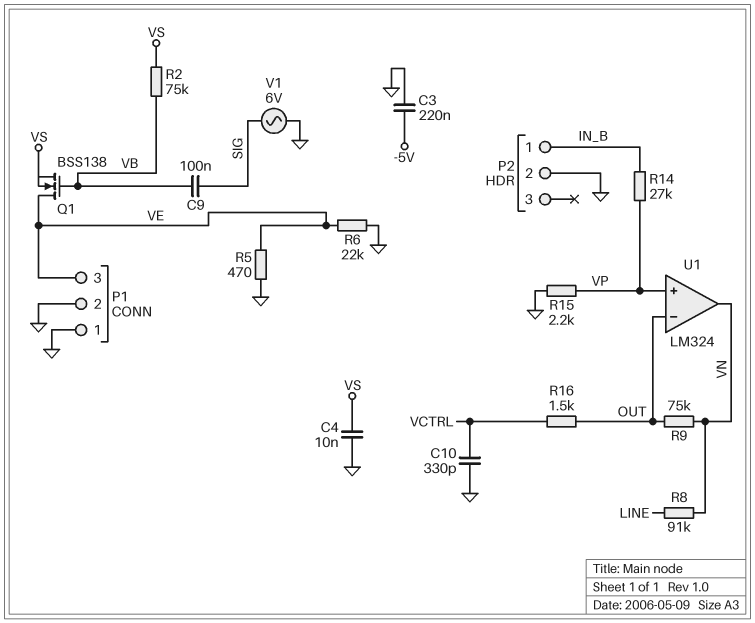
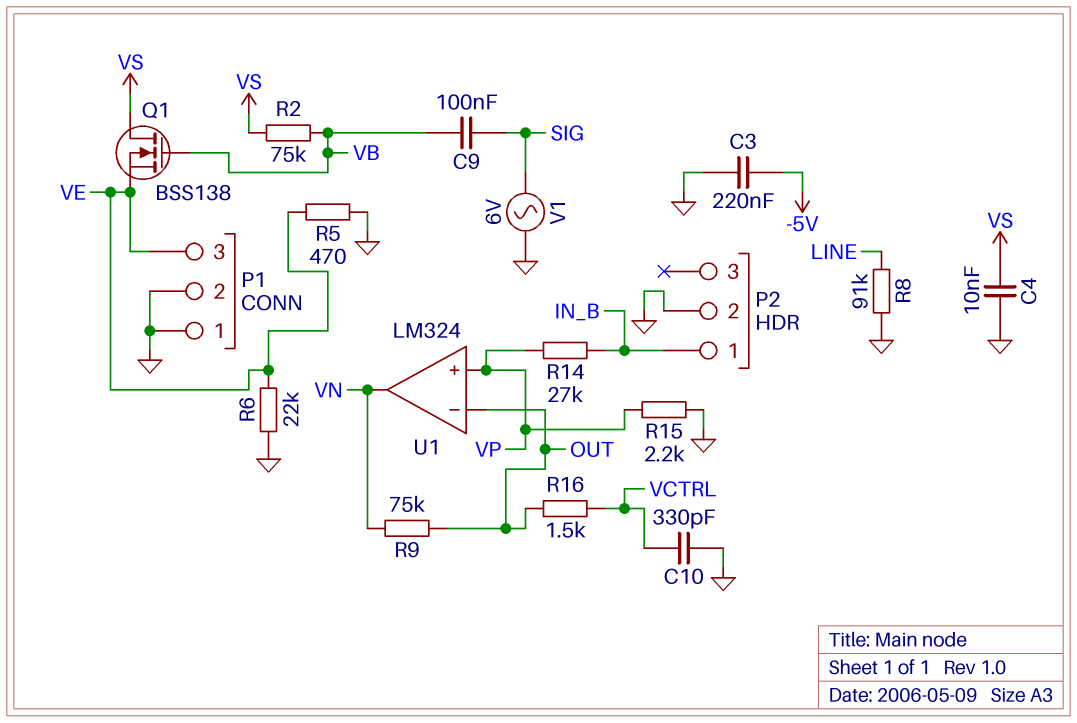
Q1: NMOS BSS138 (G VB, D VE, S VS) -> NMOS BSS138 (G VB, D VS, S VE)
R8: 91k (LINE, VN) -> 91k (GND, LINE)

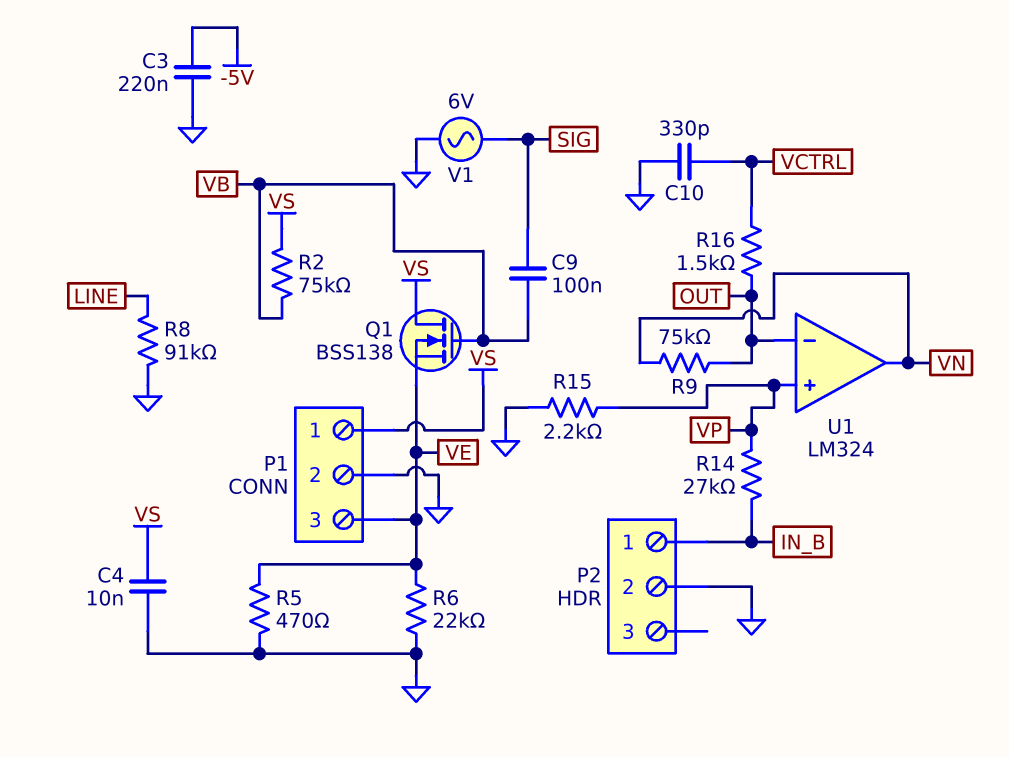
P1 pin 1: GND -> VS

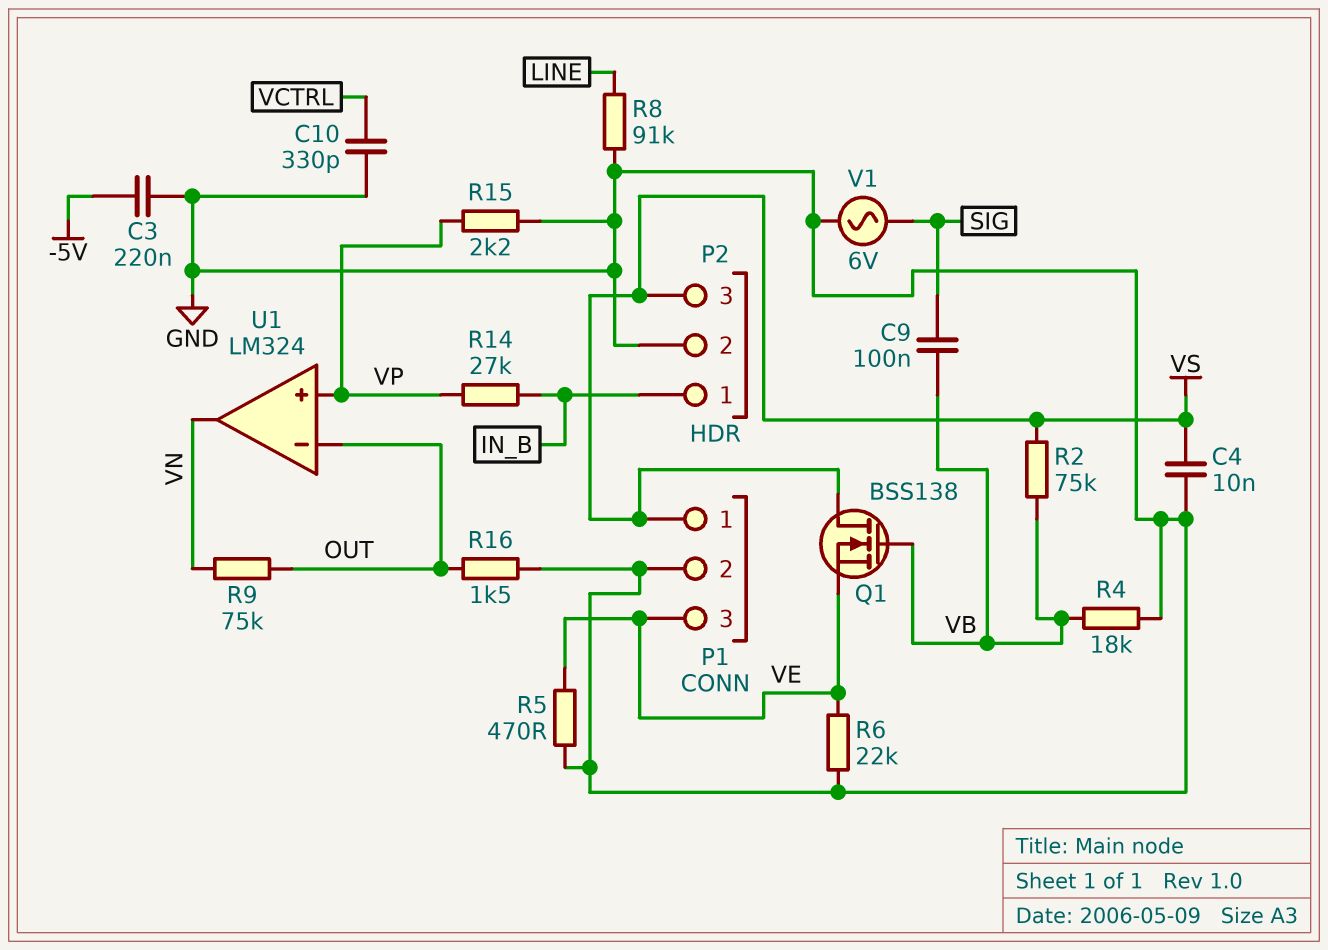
P2 pin 3: none -> VS
R4: none -> 18k (GND, VB)
R16: 1.5k (OUT, VCTRL) -> 1.5k (GND, OUT)

